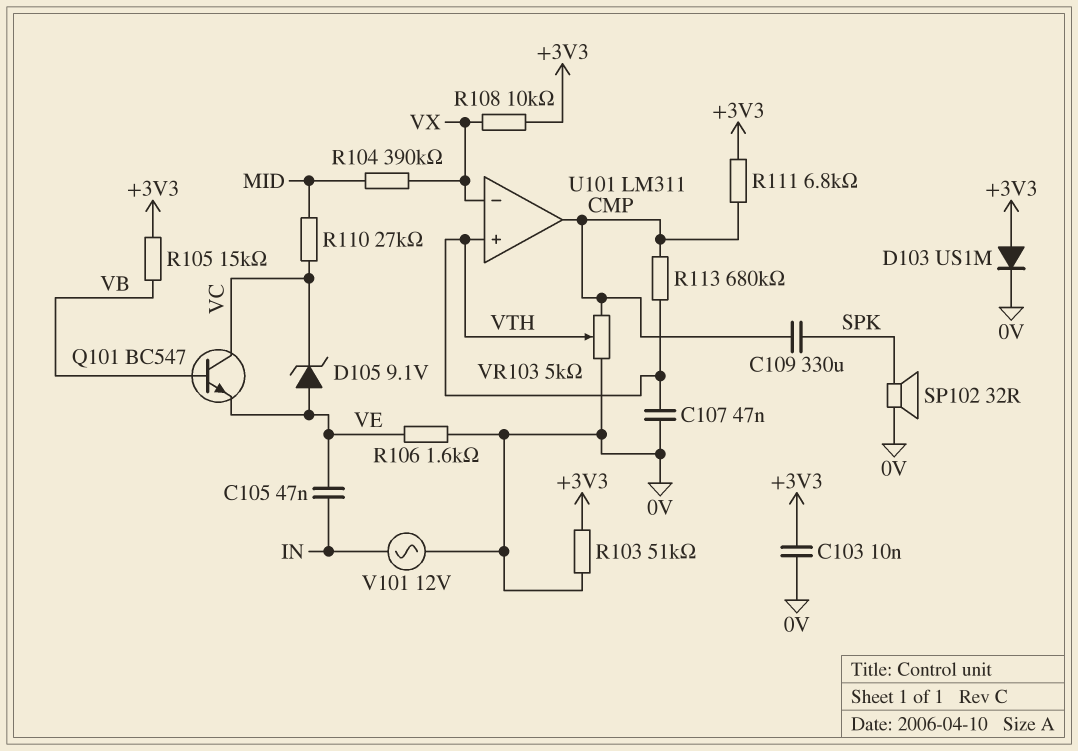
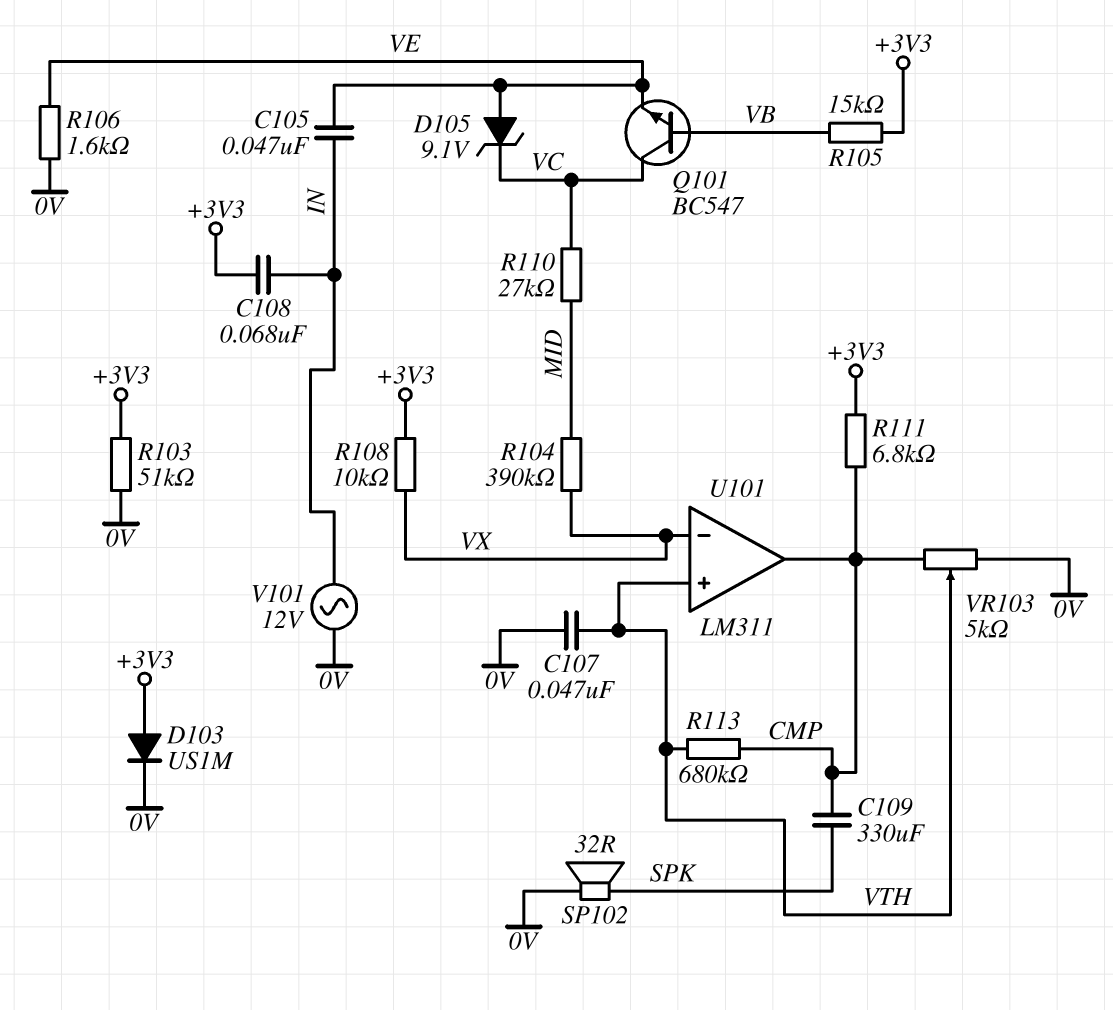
C103: 10nF (+3V3, 0V) -> none
C108: none -> 68nF (+3V3, IN)

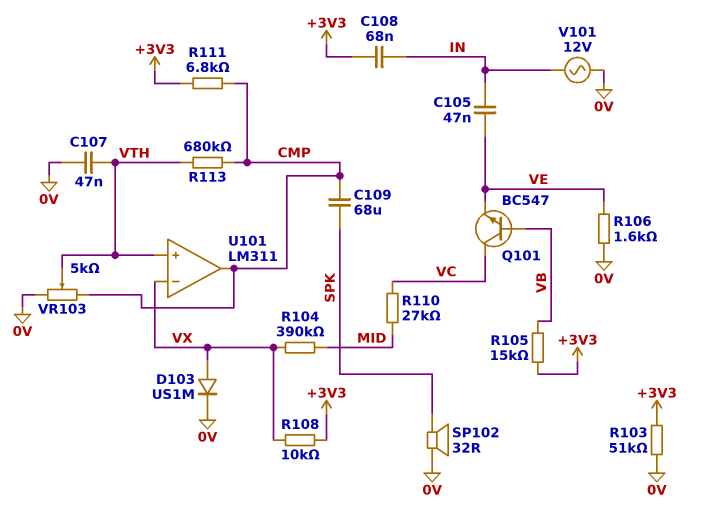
C109: 330uF (CMP, SPK) -> 68uF (CMP, SPK)
D103: diode US1M (A +3V3, K 0V) -> diode US1M (A VX, K 0V)
D105: zener 9.1V (A VE, K VC) -> none

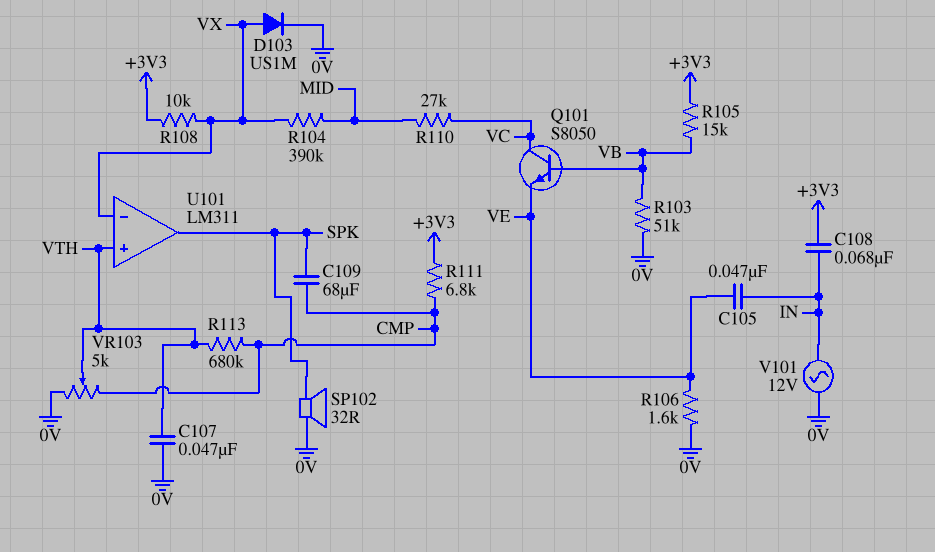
Q101: NPN BC547 (B VB, C VC, E VE) -> NPN S8050 (B VB, C VC, E VE)
R103: 51k (+3V3, 0V) -> 51k (0V, VB)
U101 pin out: CMP -> SPK

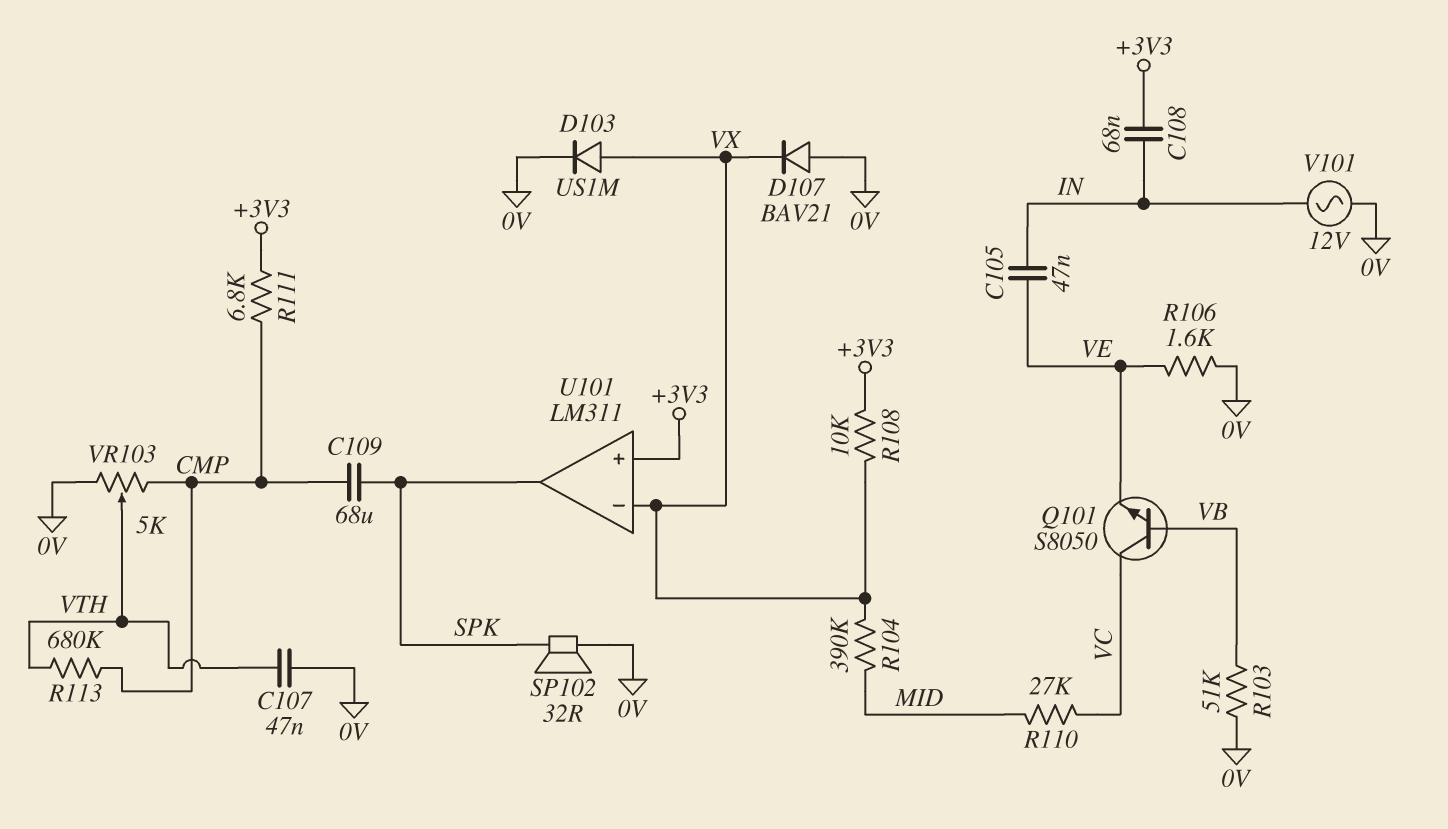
D107: none -> diode BAV21 (A 0V, K VX)
R105: 15k (+3V3, VB) -> none
U101 pin in+: VTH -> +3V3

